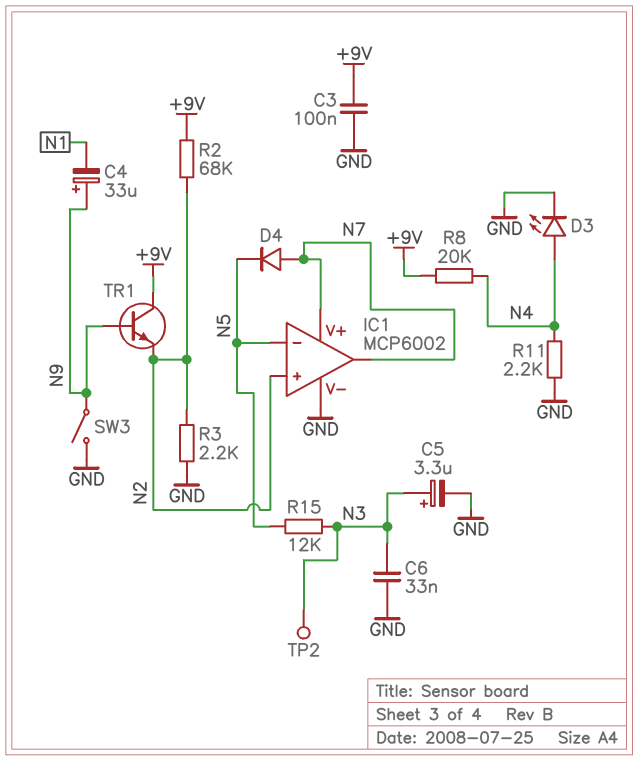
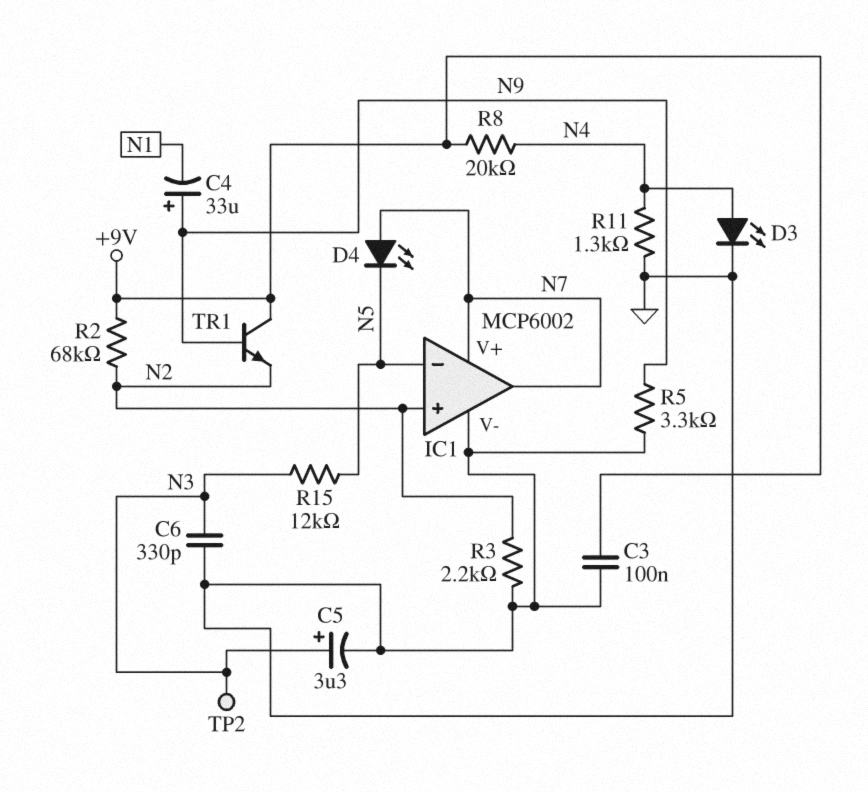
C6: 33nF (GND, N3) -> 330pF (GND, N3)
D4: diode (A N7, K N5) -> LED (A N7, K N5)
R5: none -> 3.3k (GND, N9)
R11: 2.2k (GND, N4) -> 1.3k (GND, N4)
SW3: switch (GND, N9) -> none

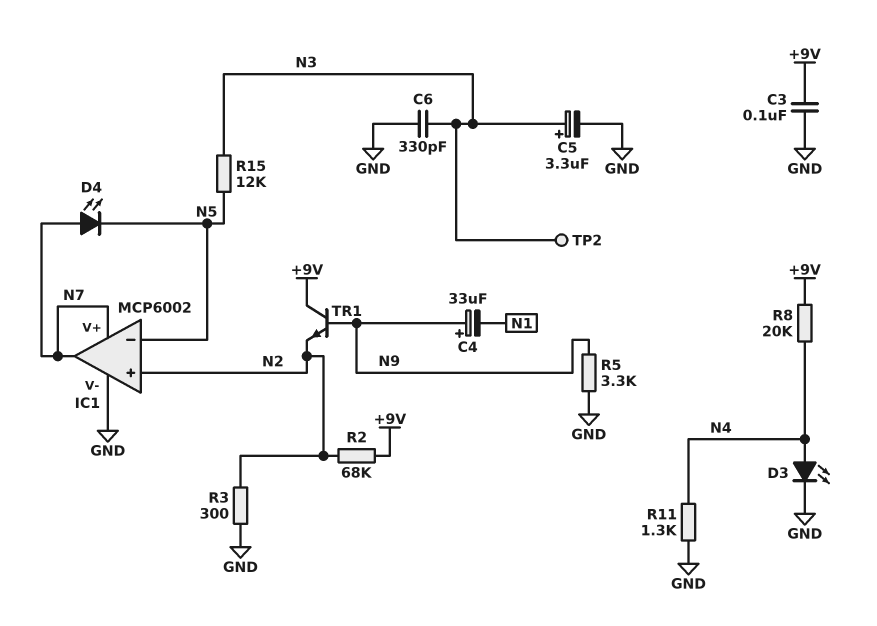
R3: 2.2k (GND, N2) -> 300 (GND, N2)

